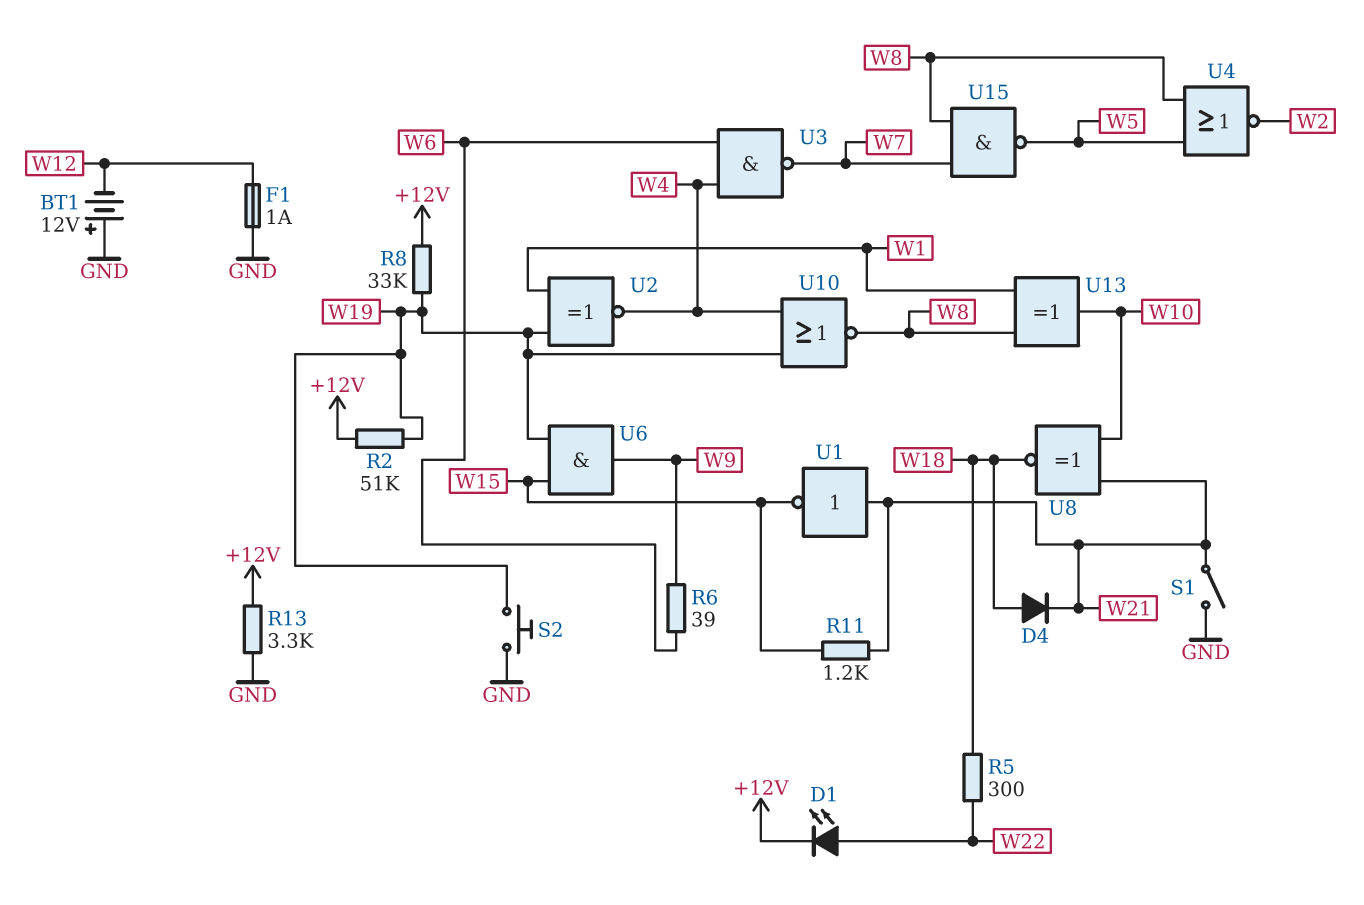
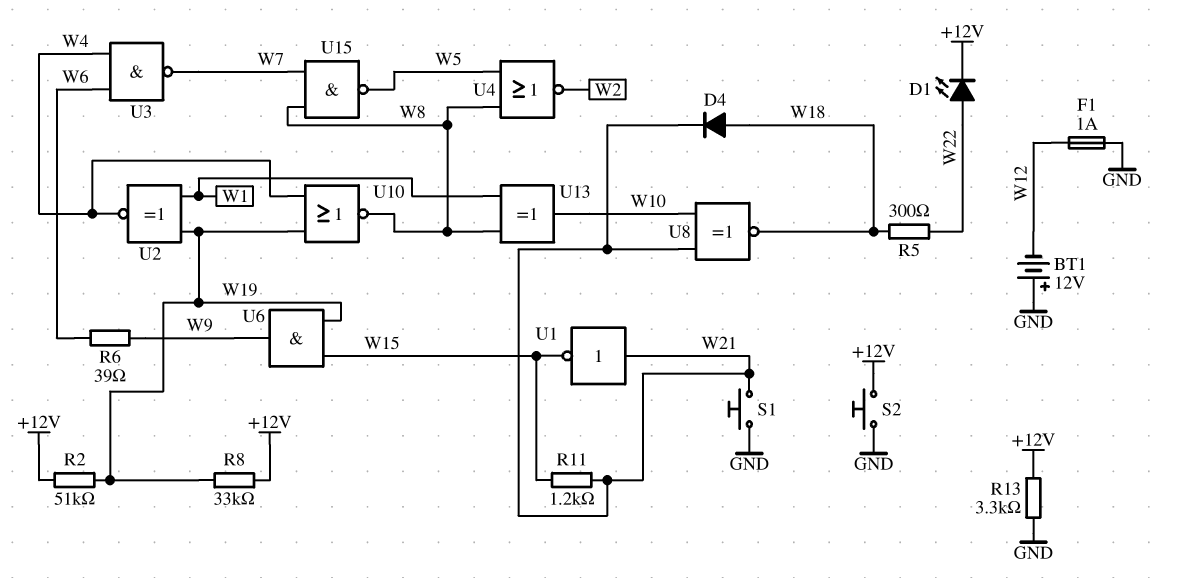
S1: switch (GND, W21) -> button (GND, W21)
S2: button (GND, W19) -> button (+12V, GND)

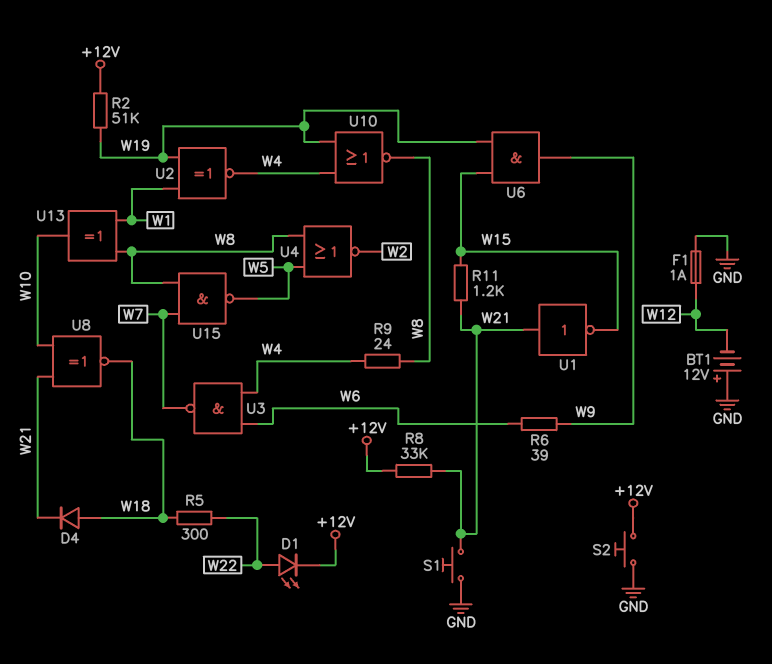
R8: 33k (+12V, W19) -> 33k (+12V, W21)
R9: none -> 24 (W4, W8)
R13: 3.3k (+12V, GND) -> none

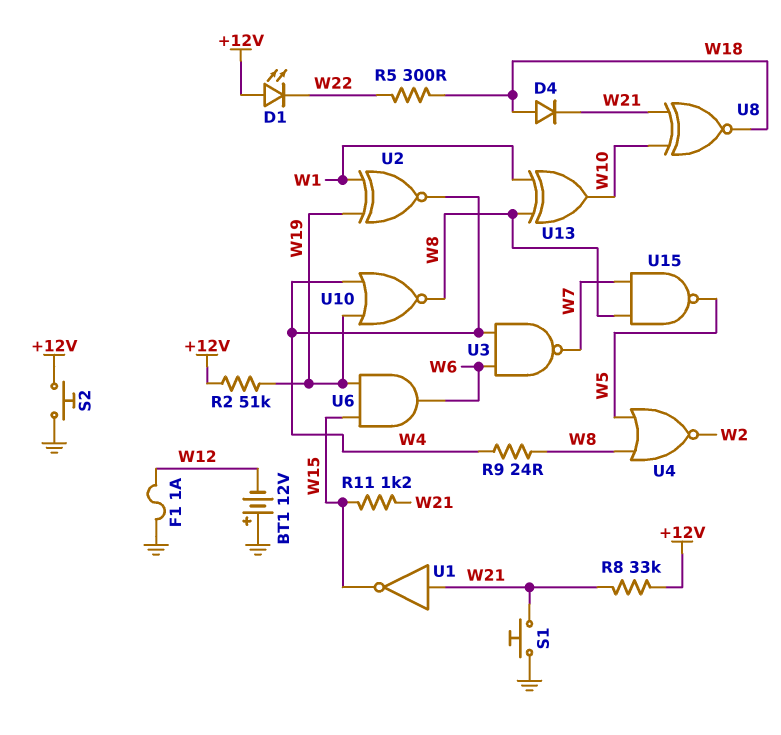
D1: LED (A W22, K +12V) -> LED (A +12V, K W22)
R6: 39 (W6, W9) -> none
U6: AND (in W15, in W19, out W9) -> AND (in W15, in W19, out W6)

